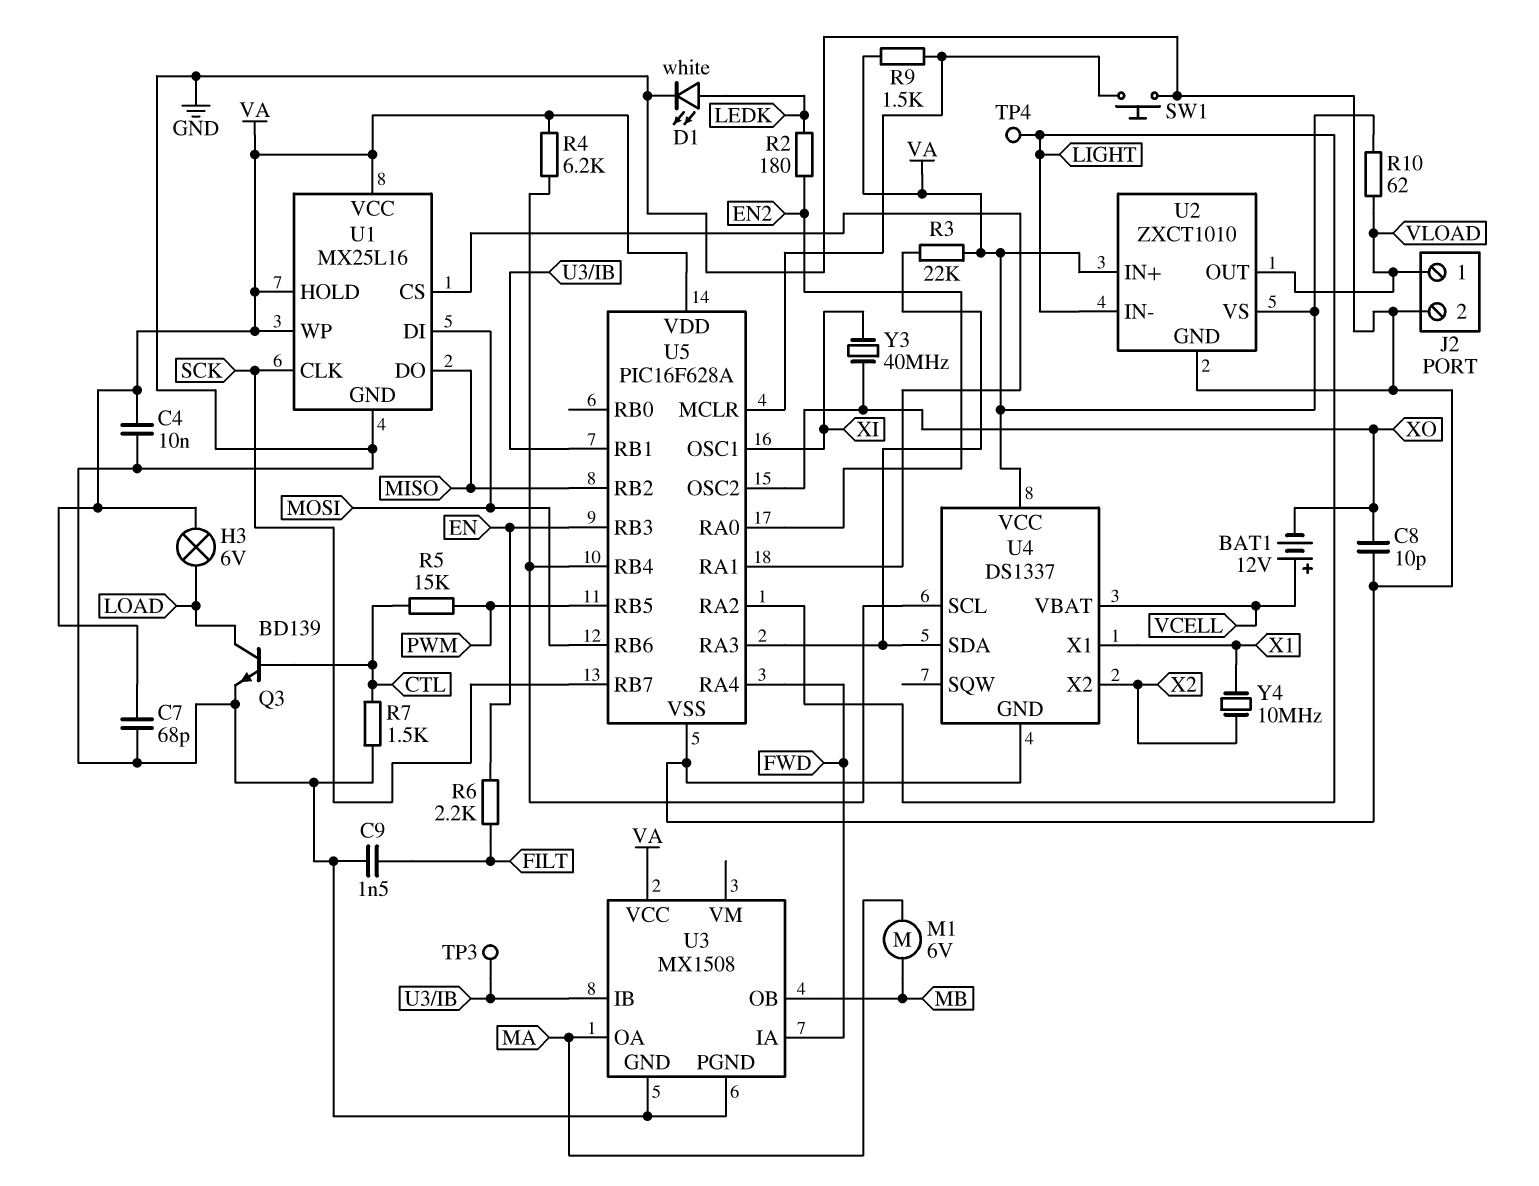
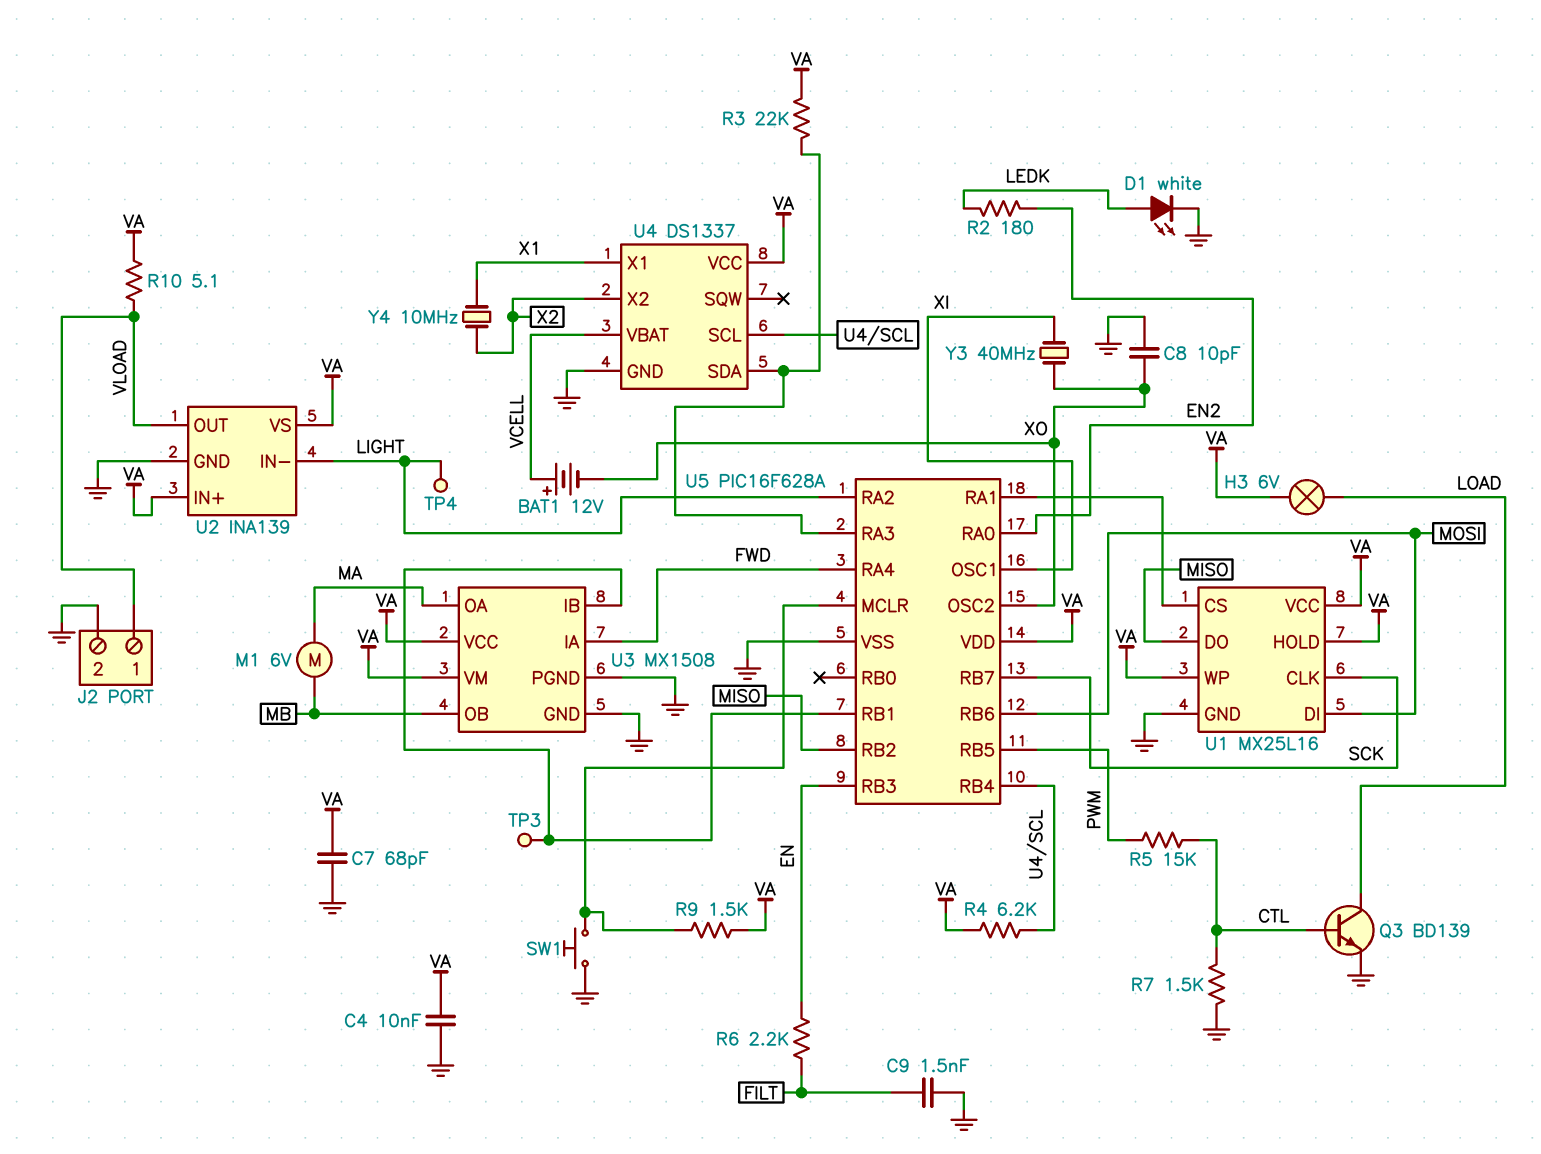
R10: 62 (VA, VLOAD) -> 5.1 (VA, VLOAD)
U2: ZXCT1010 -> INA139
U3 pin VM: none -> VA

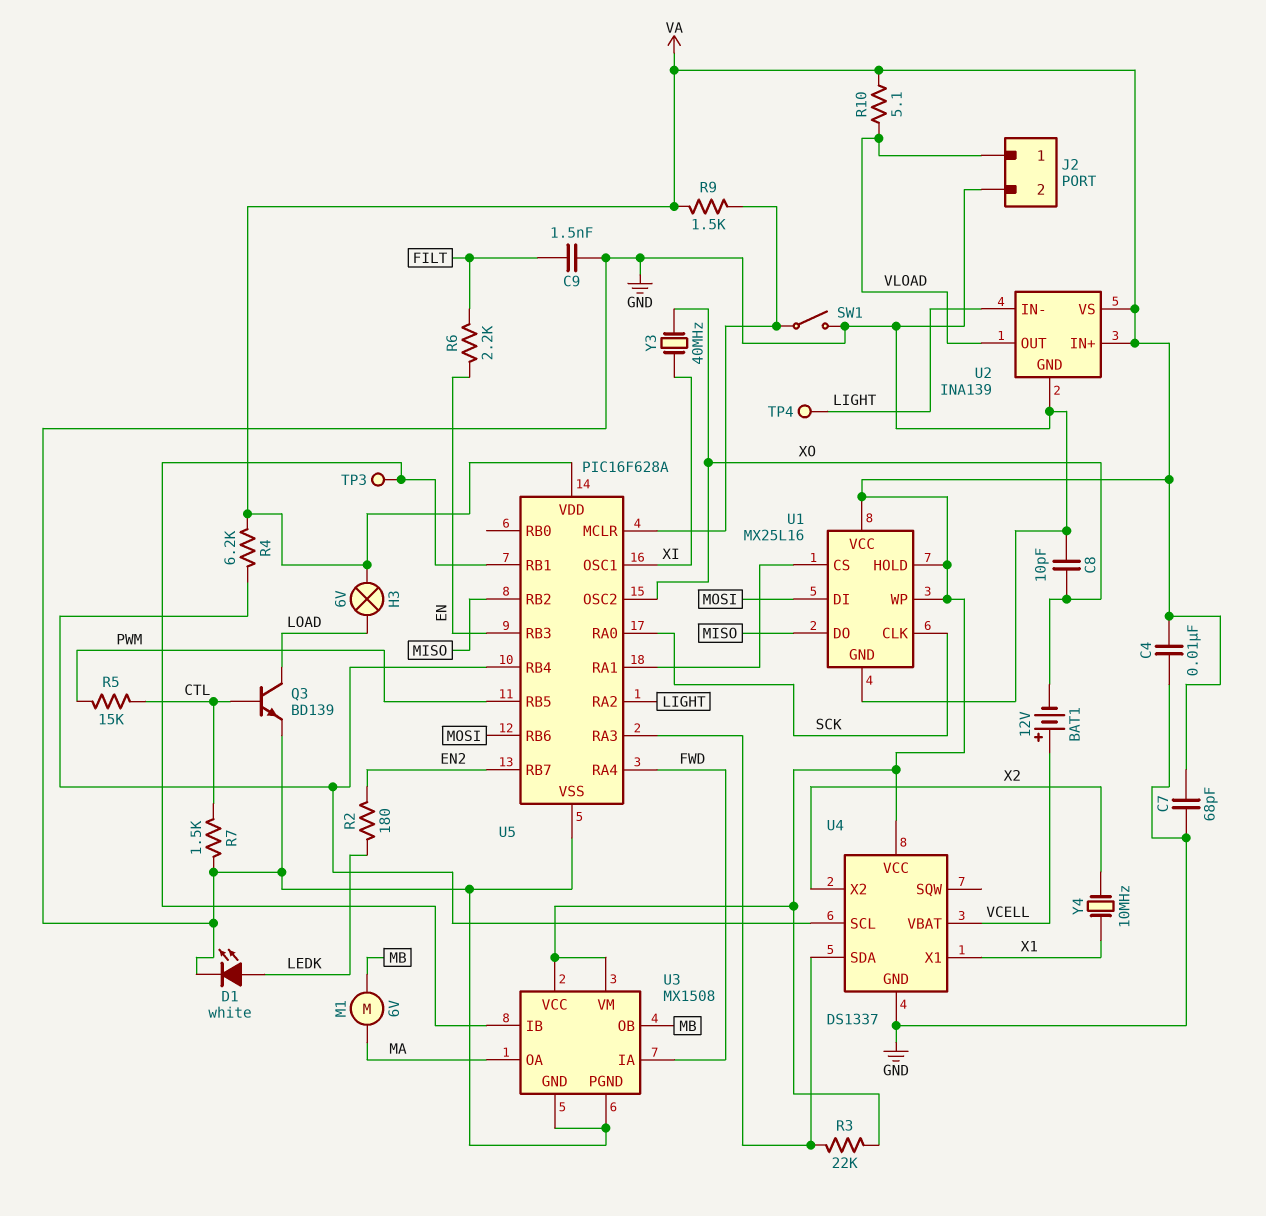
SW1: button (GND, U5/MCLR) -> switch (GND, U5/MCLR)
U5 pin RA0: EN2 -> SCK
U5 pin RB7: SCK -> EN2

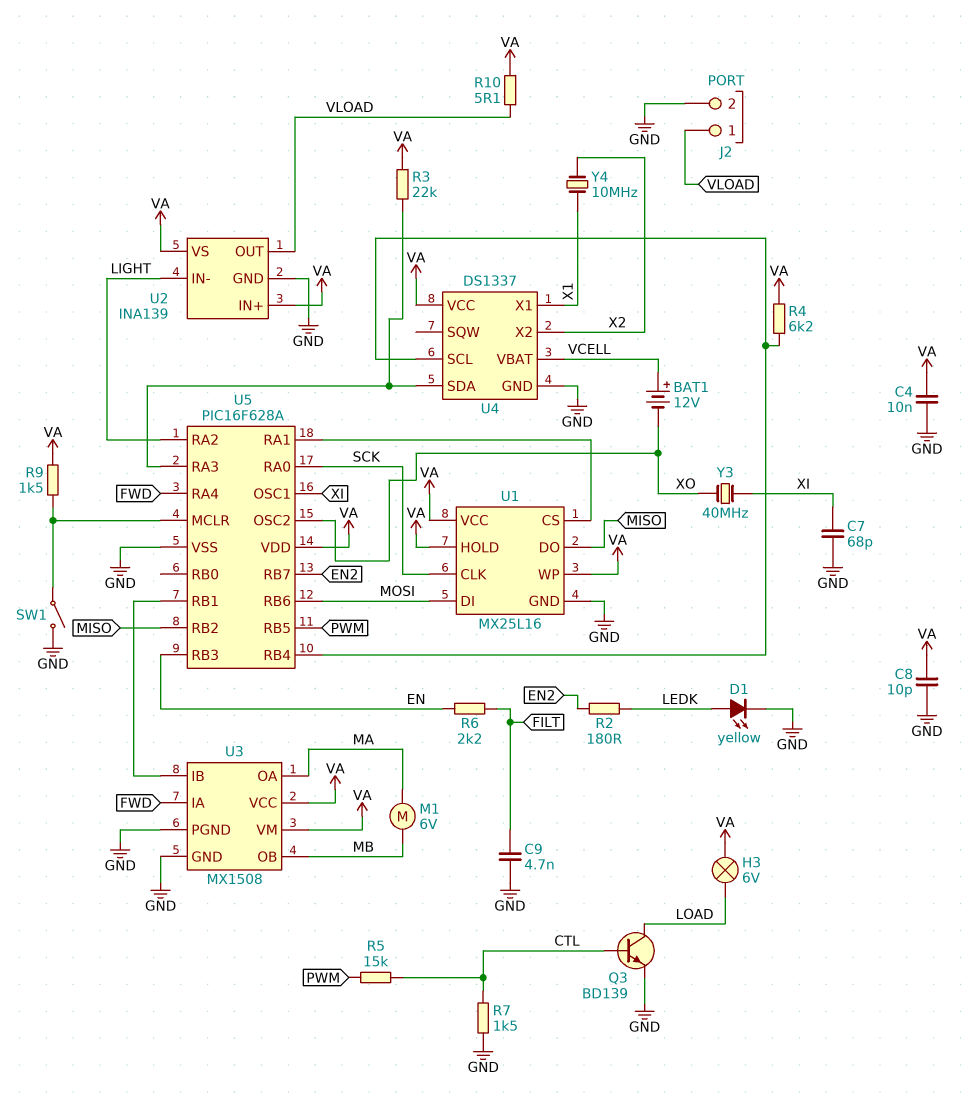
C7: 68pF (GND, VA) -> 68pF (GND, XI)
C8: 10pF (GND, XO) -> 10pF (GND, VA)
C9: 1.5nF (FILT, GND) -> 4.7nF (FILT, GND)
D1: LED white (A LEDK, K GND) -> LED yellow (A LEDK, K GND)
TP3: test point (U3/IB) -> none
TP4: test point (LIGHT) -> none

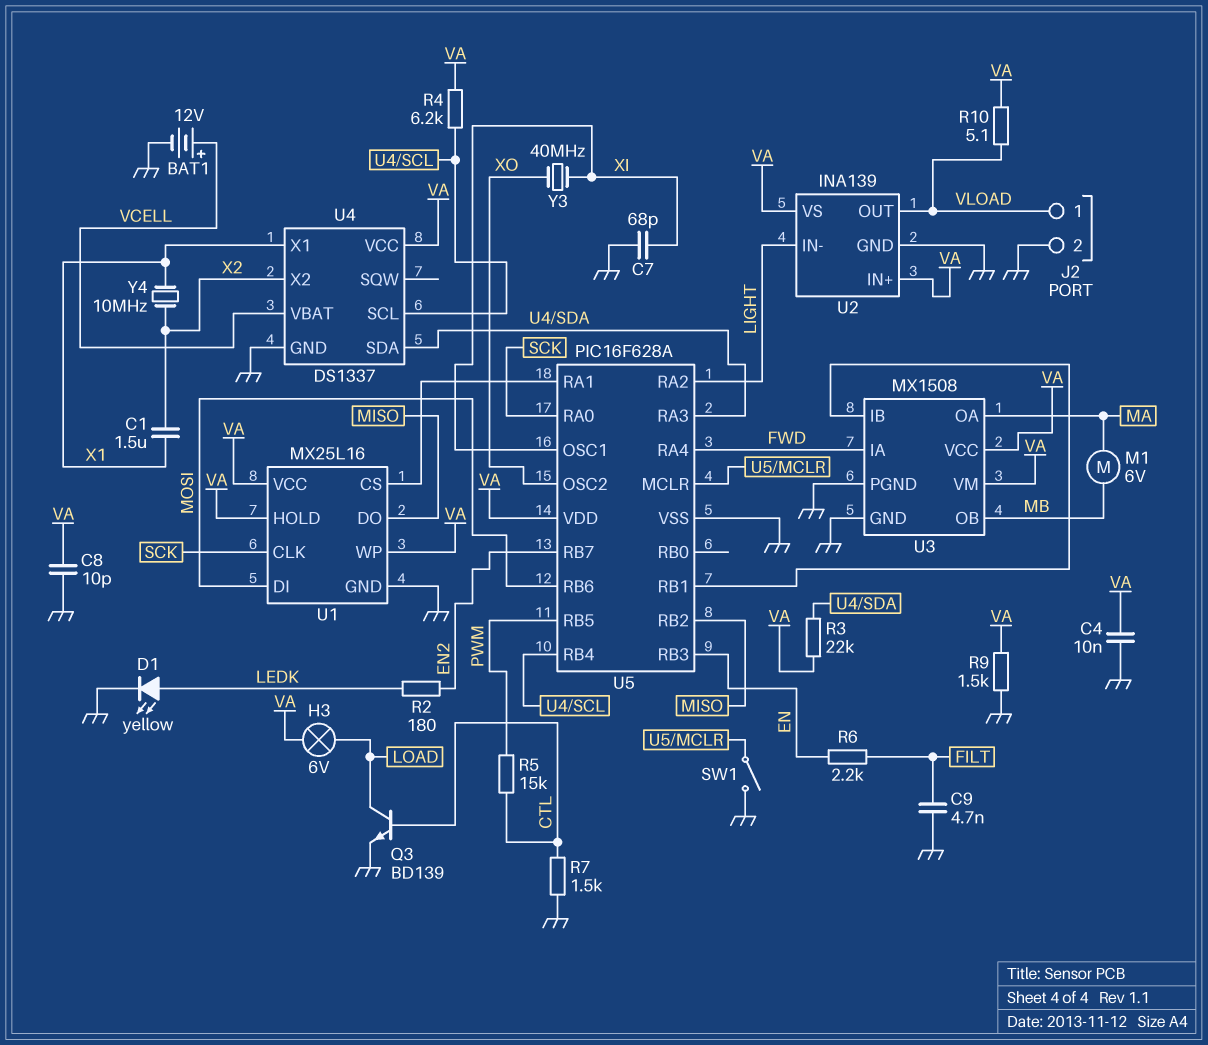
BAT1: 12V (plus VCELL, minus XO) -> 12V (plus VCELL, minus GND)
C1: none -> 1.5uF (X1, X2)
R9: 1.5k (U5/MCLR, VA) -> 1.5k (GND, VA)

